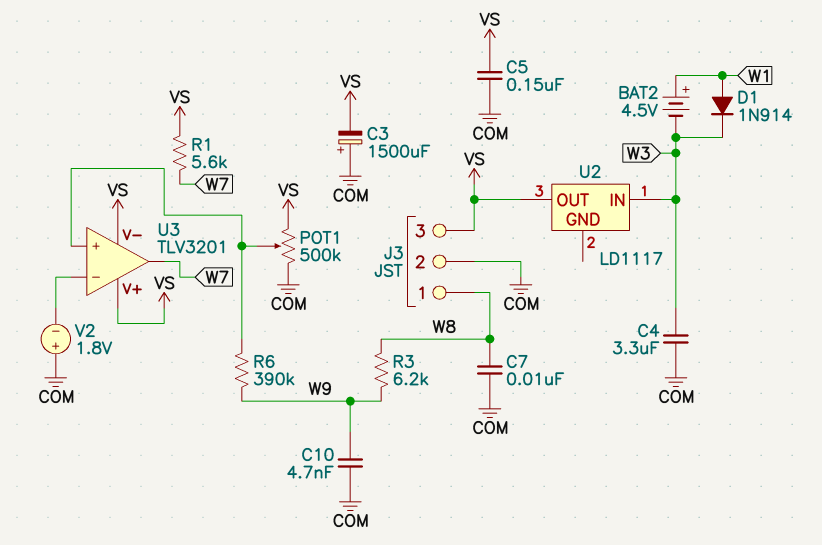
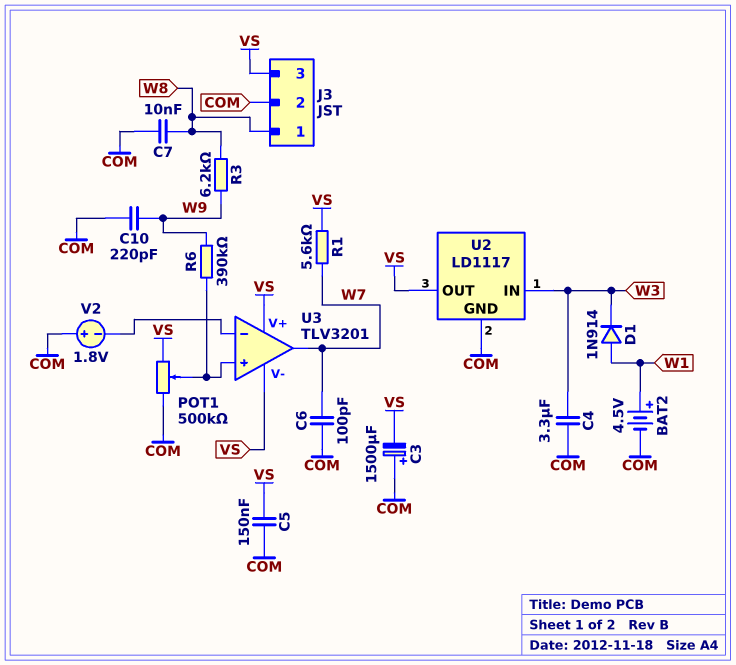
BAT2: 4.5V (plus W1, minus W3) -> 4.5V (plus W1, minus COM)
C6: none -> 100pF (COM, W7)
C10: 4.7nF (COM, W9) -> 220pF (COM, W9)
U2 pin GND: none -> COM

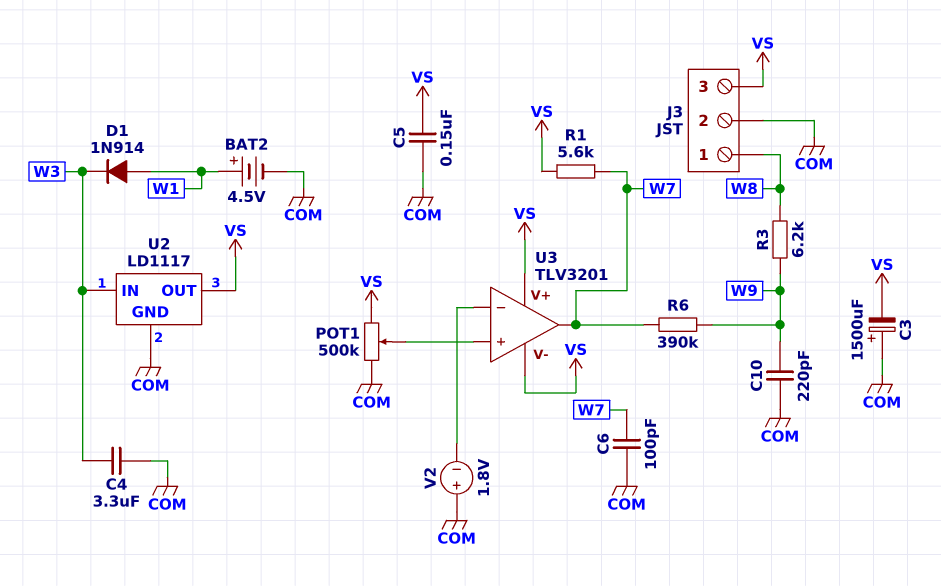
C7: 10nF (COM, W8) -> none
R6: 390k (U3/in+, W9) -> 390k (W7, W9)

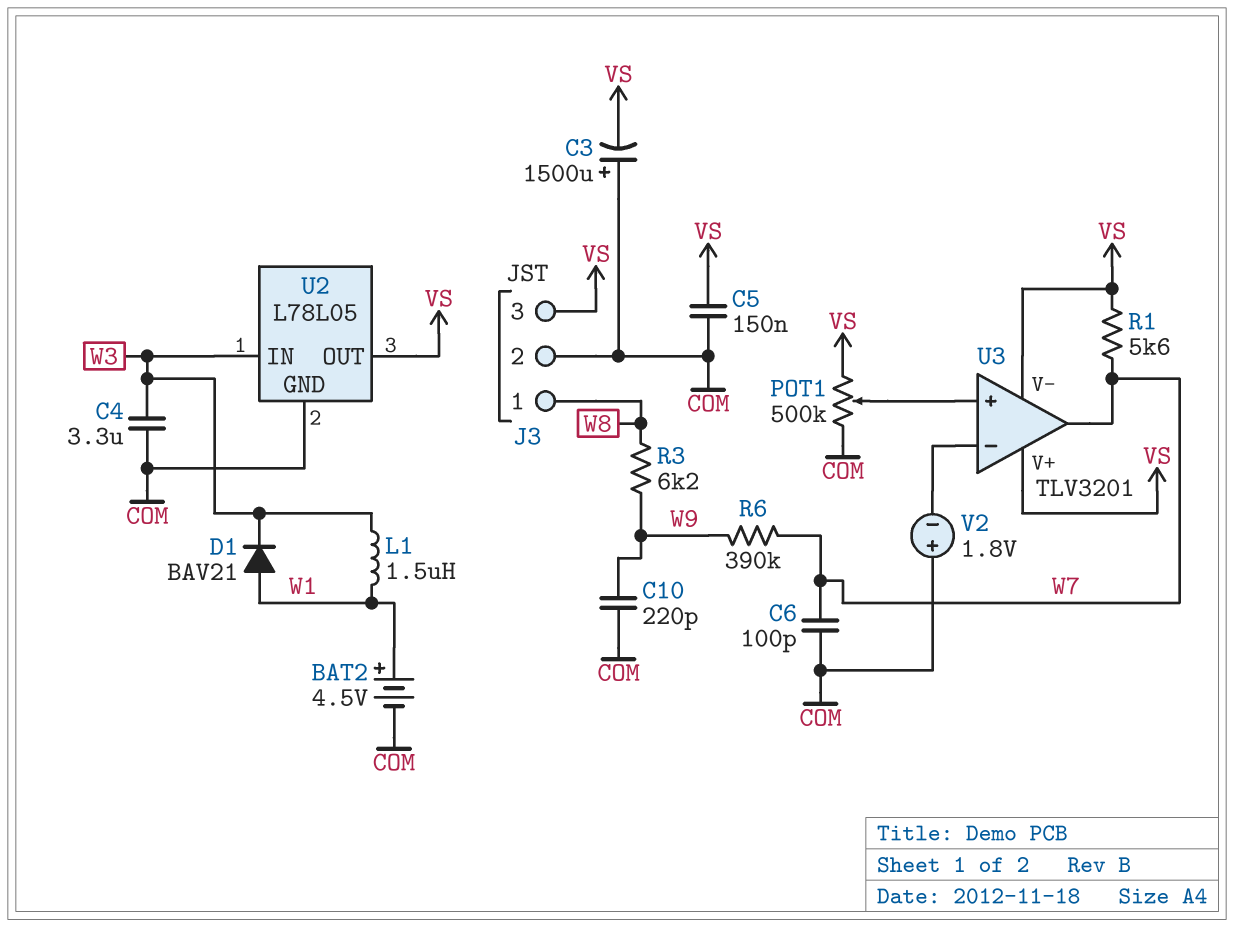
D1: diode 1N914 (A W1, K W3) -> diode BAV21 (A W1, K W3)
L1: none -> 1.5uH (W1, W3)
U2: LD1117 -> L78L05

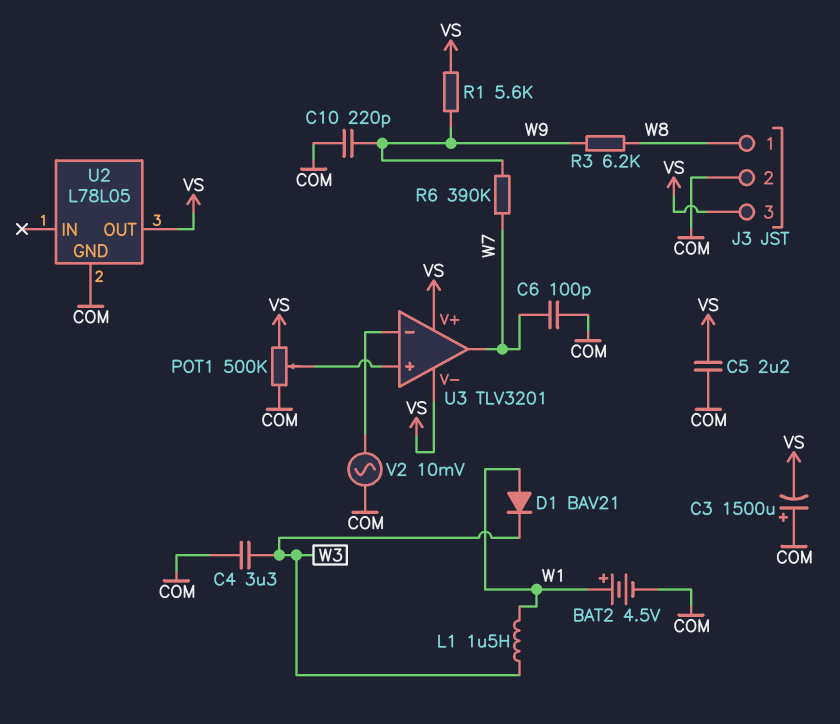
C5: 150nF (COM, VS) -> 2.2uF (COM, VS)
R1: 5.6k (VS, W7) -> 5.6k (VS, W9)
U2 pin IN: W3 -> none
V2: 1.8V (plus COM, minus U3/in-) -> AC 10mV (COM, U3/in-)

